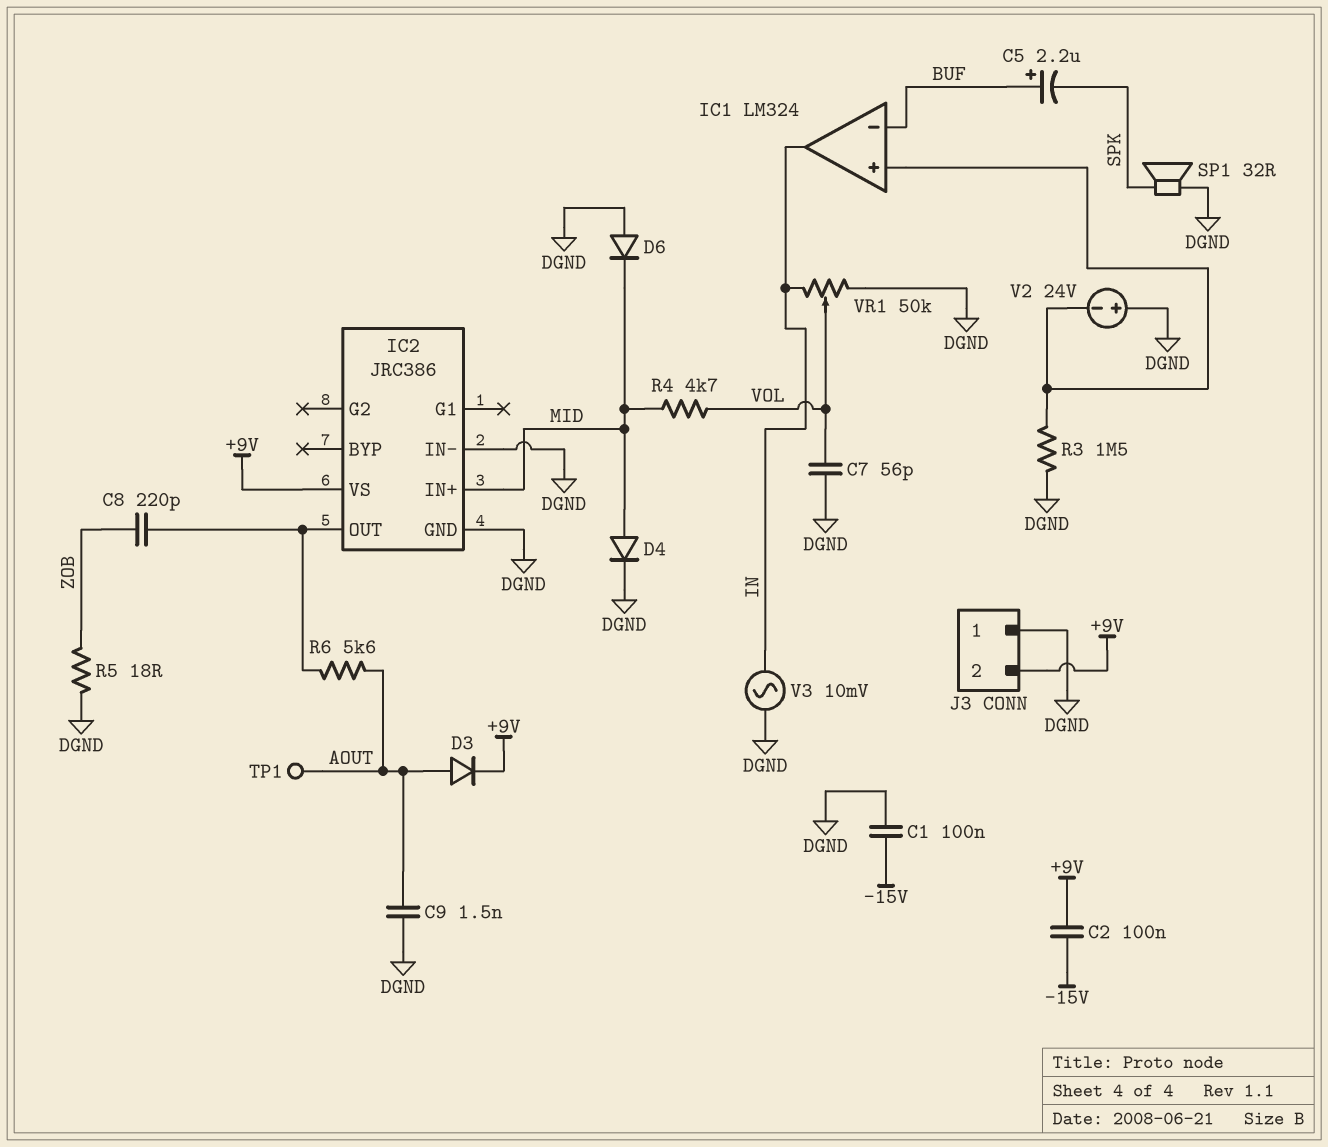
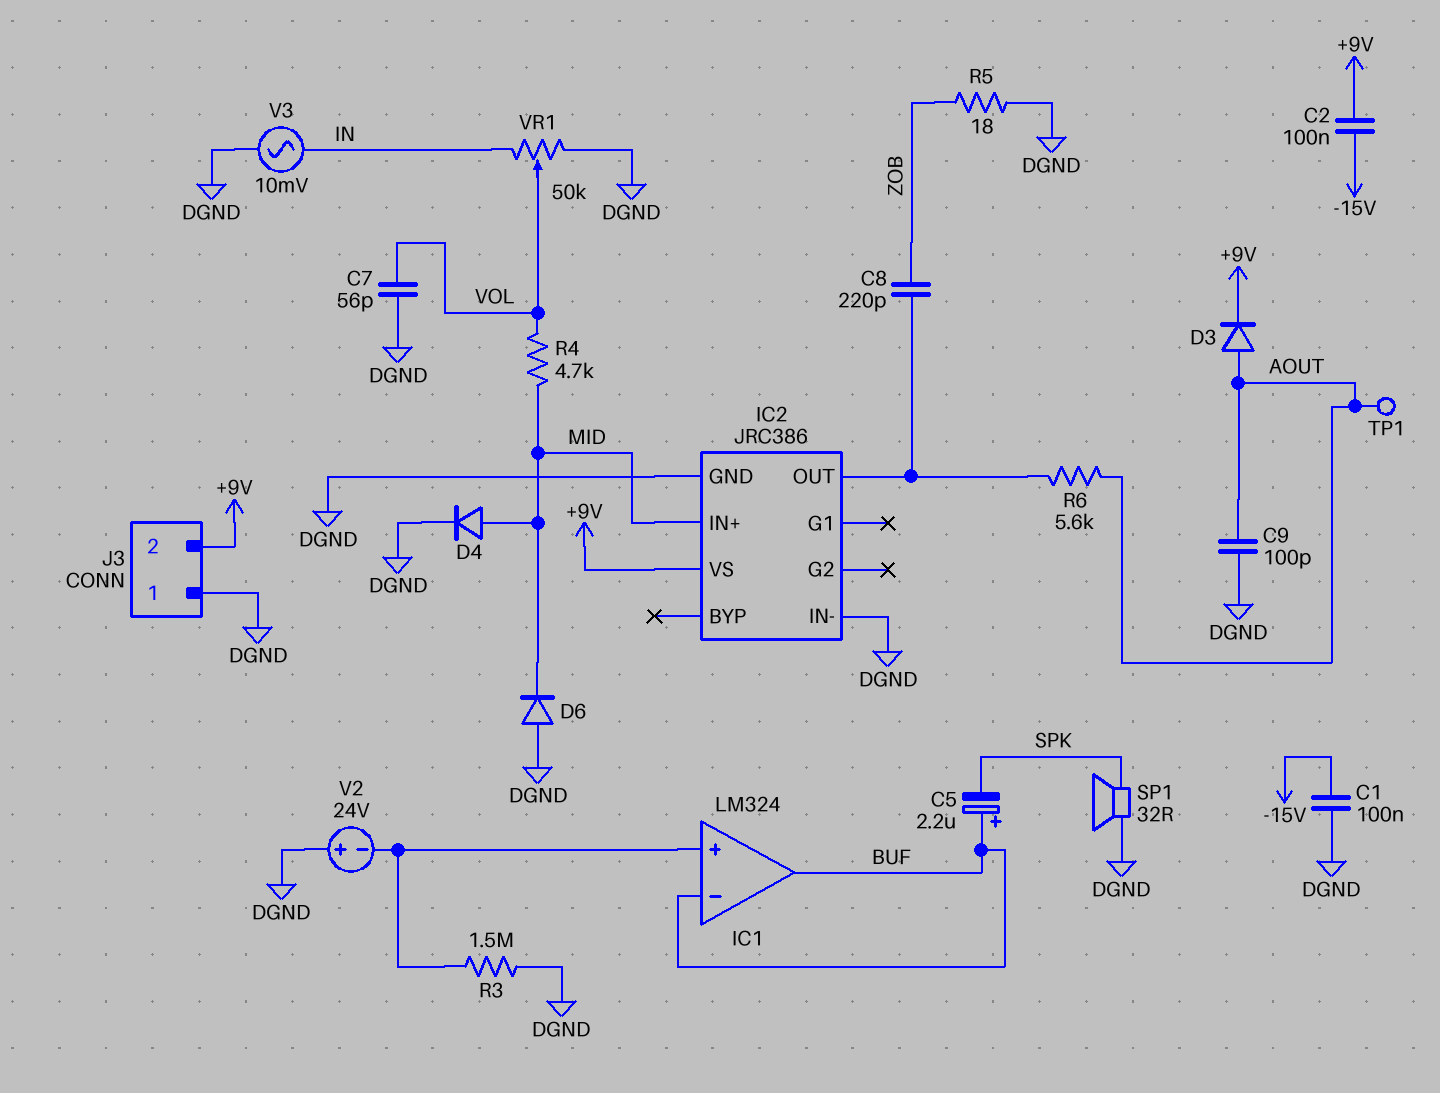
C9: 1.5nF (AOUT, DGND) -> 100pF (AOUT, DGND)
IC1 pin out: IN -> BUF

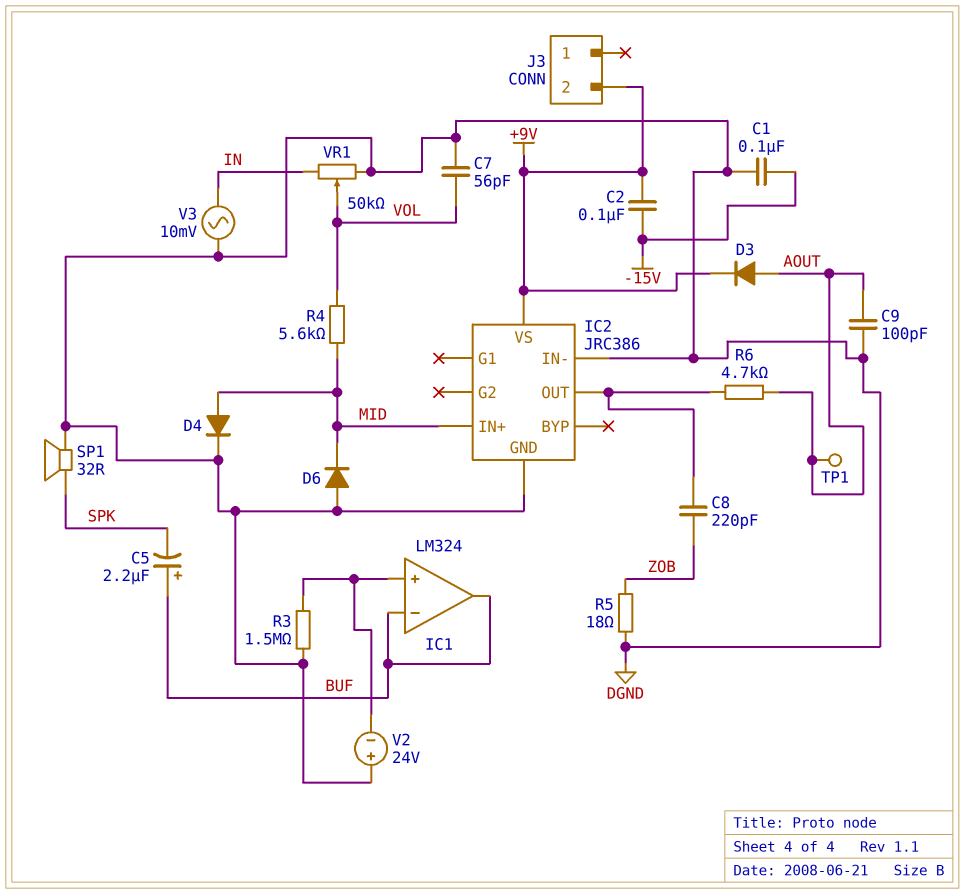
J3 pin 1: DGND -> none
R4: 4.7k (MID, VOL) -> 5.6k (MID, VOL)
R6: 5.6k (AOUT, IC2/OUT) -> 4.7k (AOUT, IC2/OUT)

